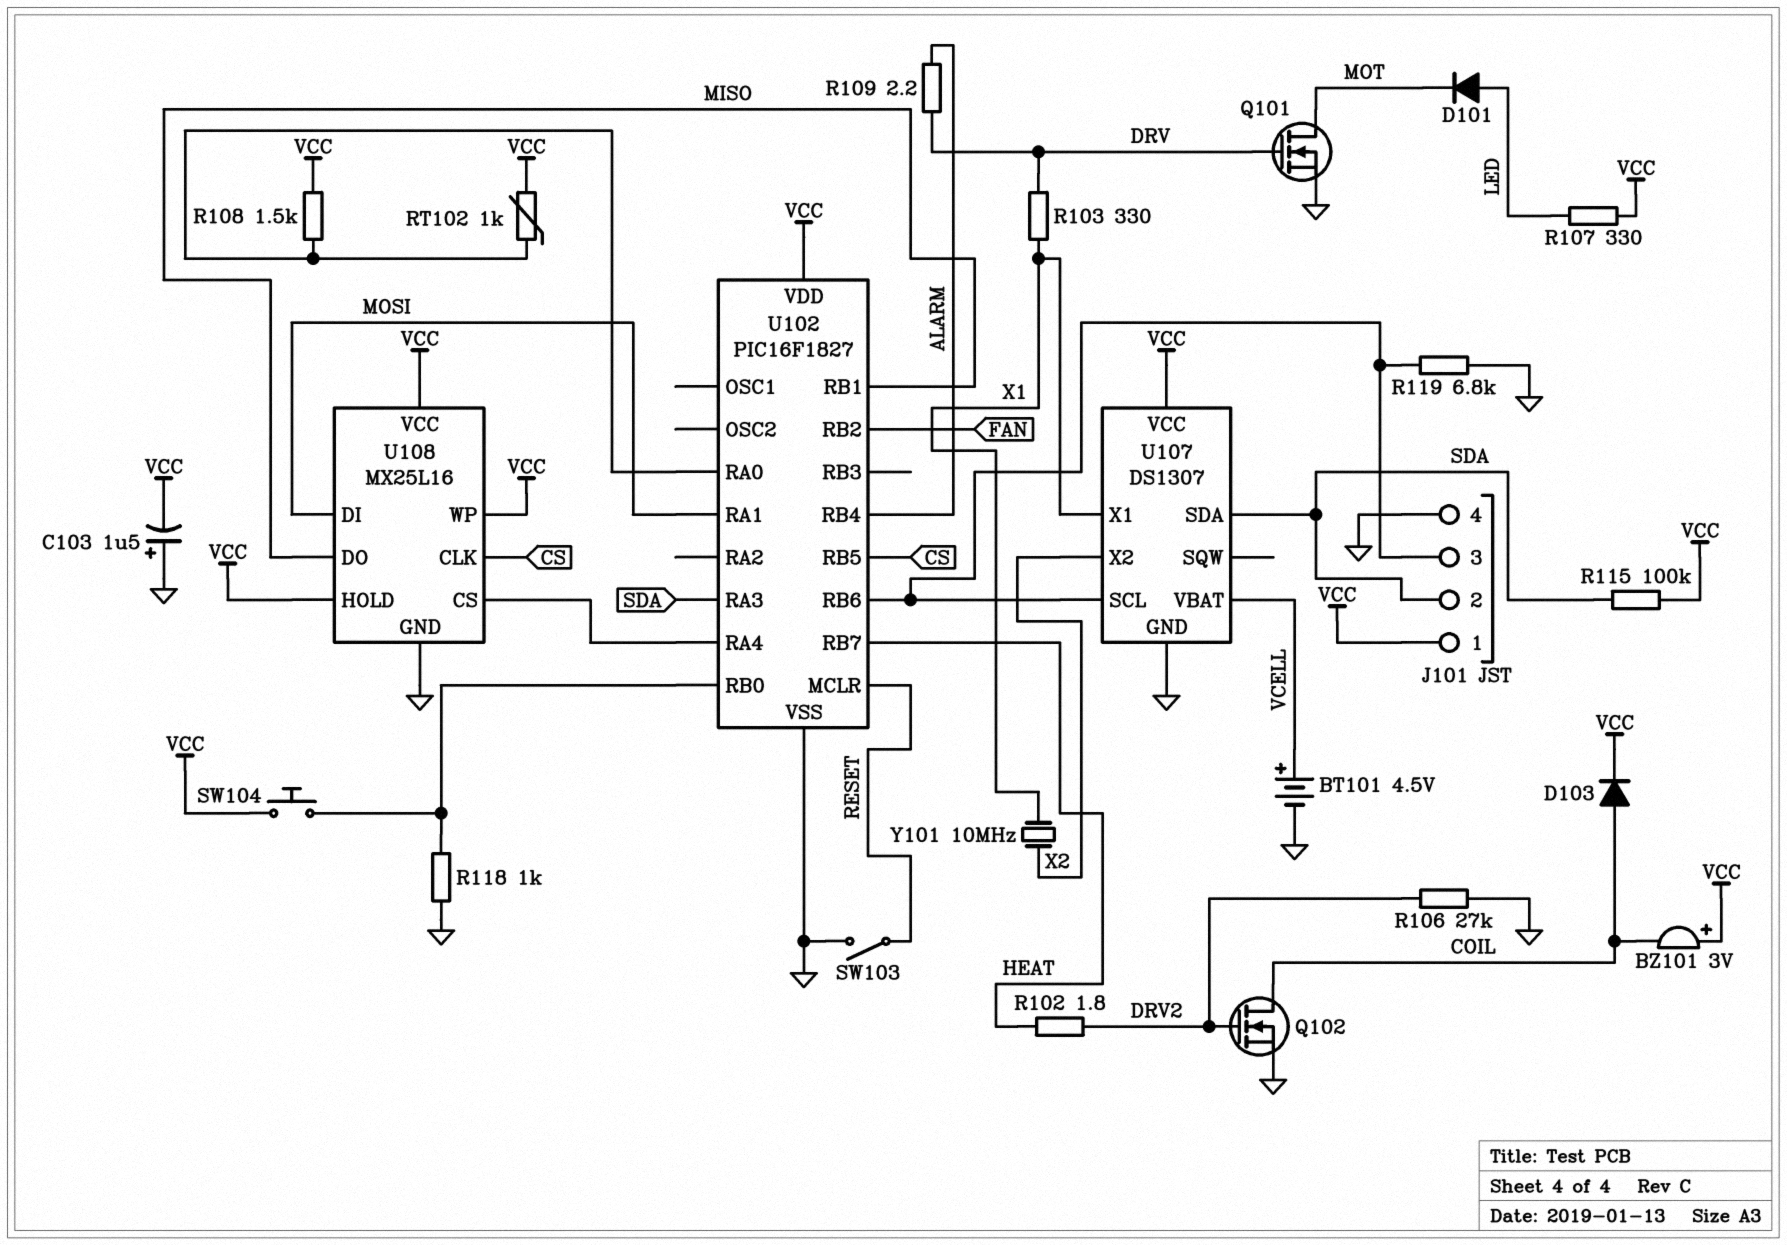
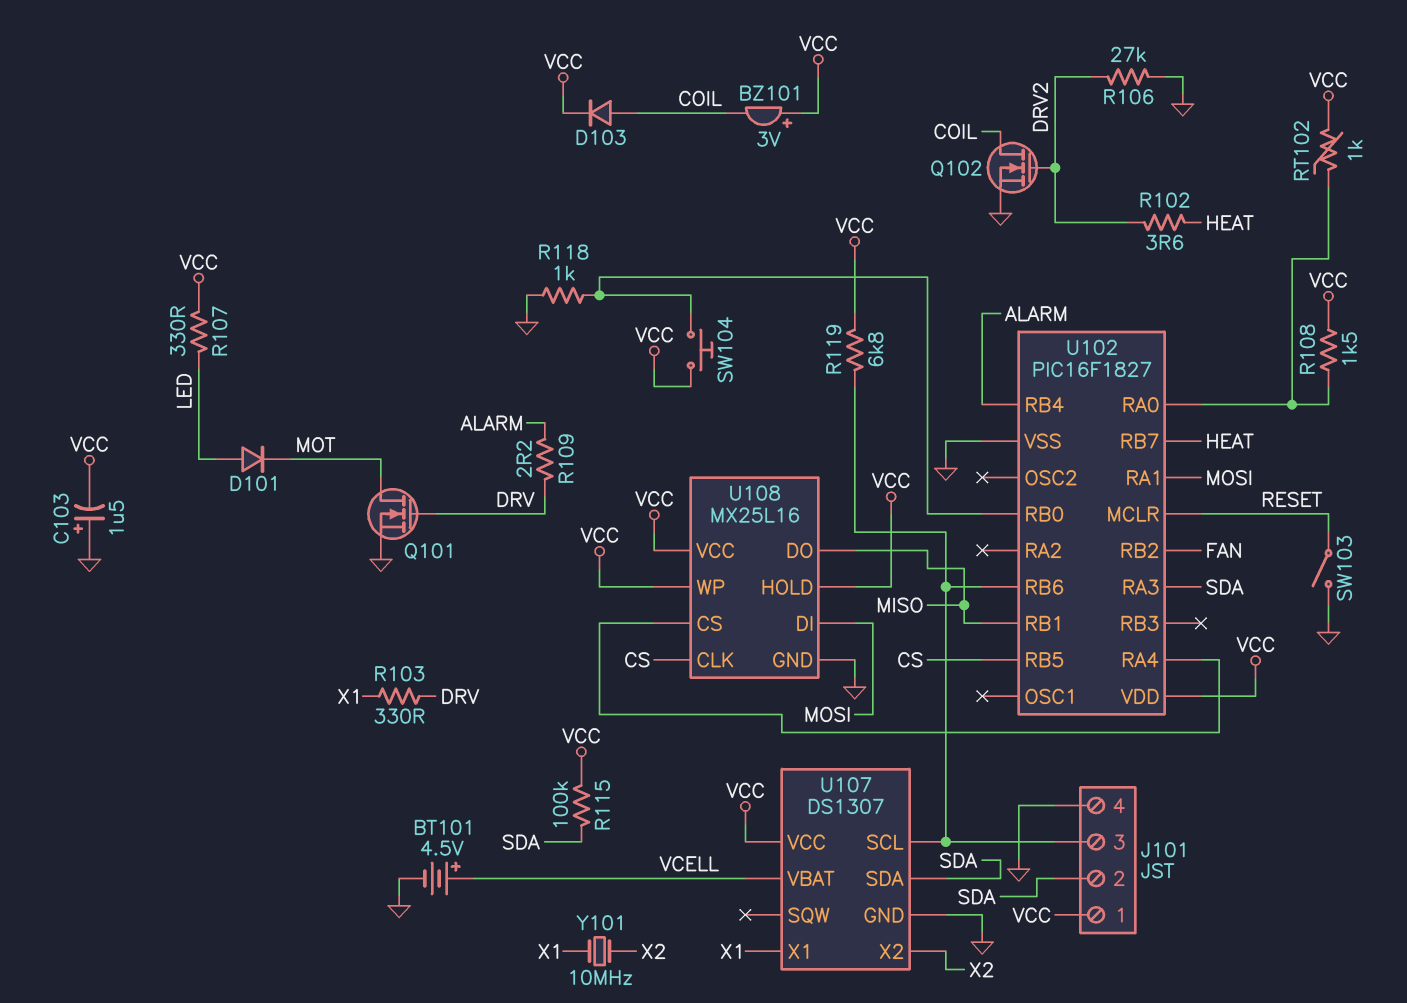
R102: 1.8 (DRV2, HEAT) -> 3.6 (DRV2, HEAT)
R119: 6.8k (GND, J101/3) -> 6.8k (J101/3, VCC)

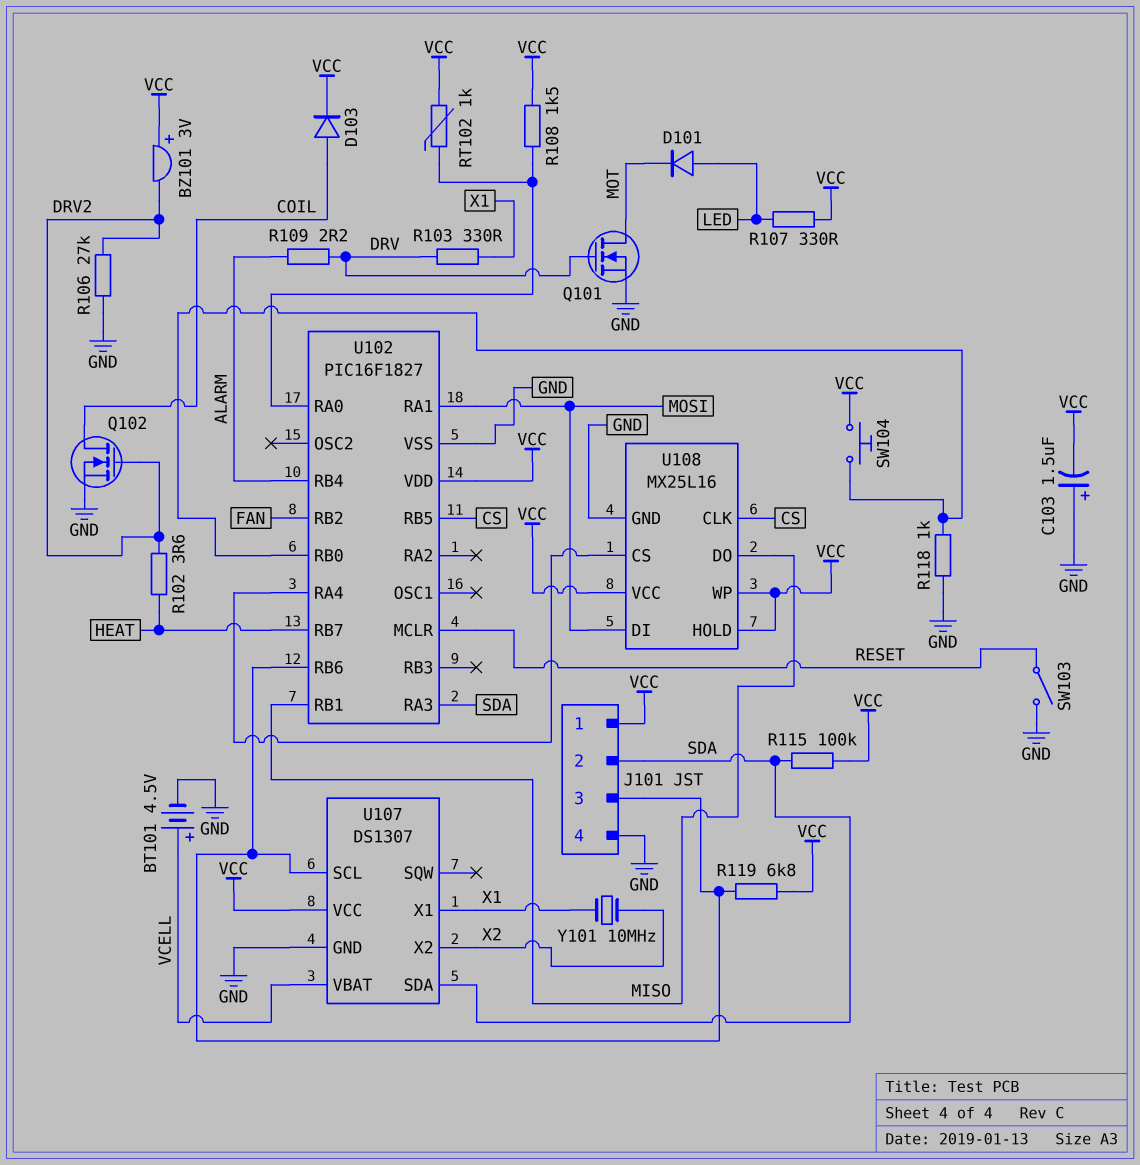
BZ101: buzzer 3V (plus VCC, minus COIL) -> buzzer 3V (plus VCC, minus DRV2)

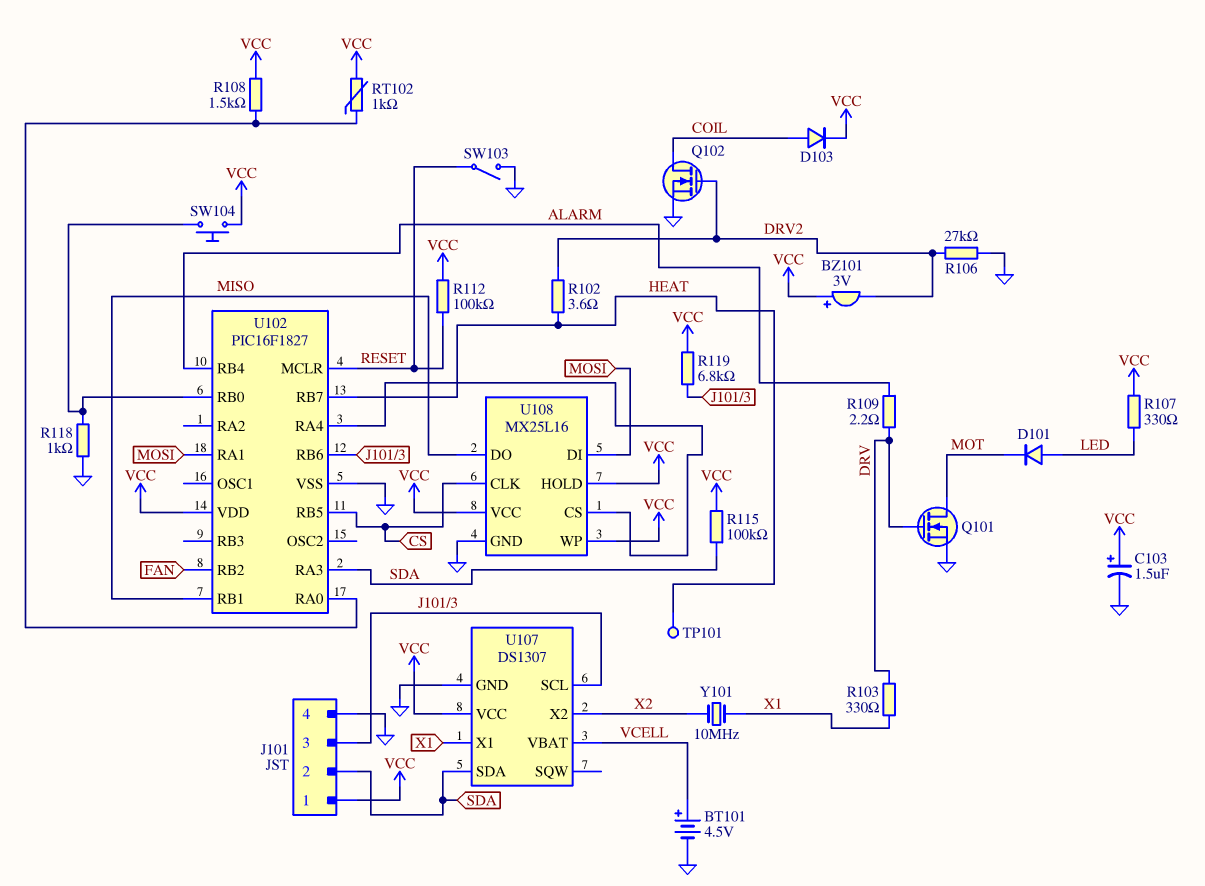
C103: 1.5uF (plus GND, minus VCC) -> 1.5uF (plus VCC, minus GND)
R112: none -> 100k (RESET, VCC)
TP101: none -> test point (HEAT)

